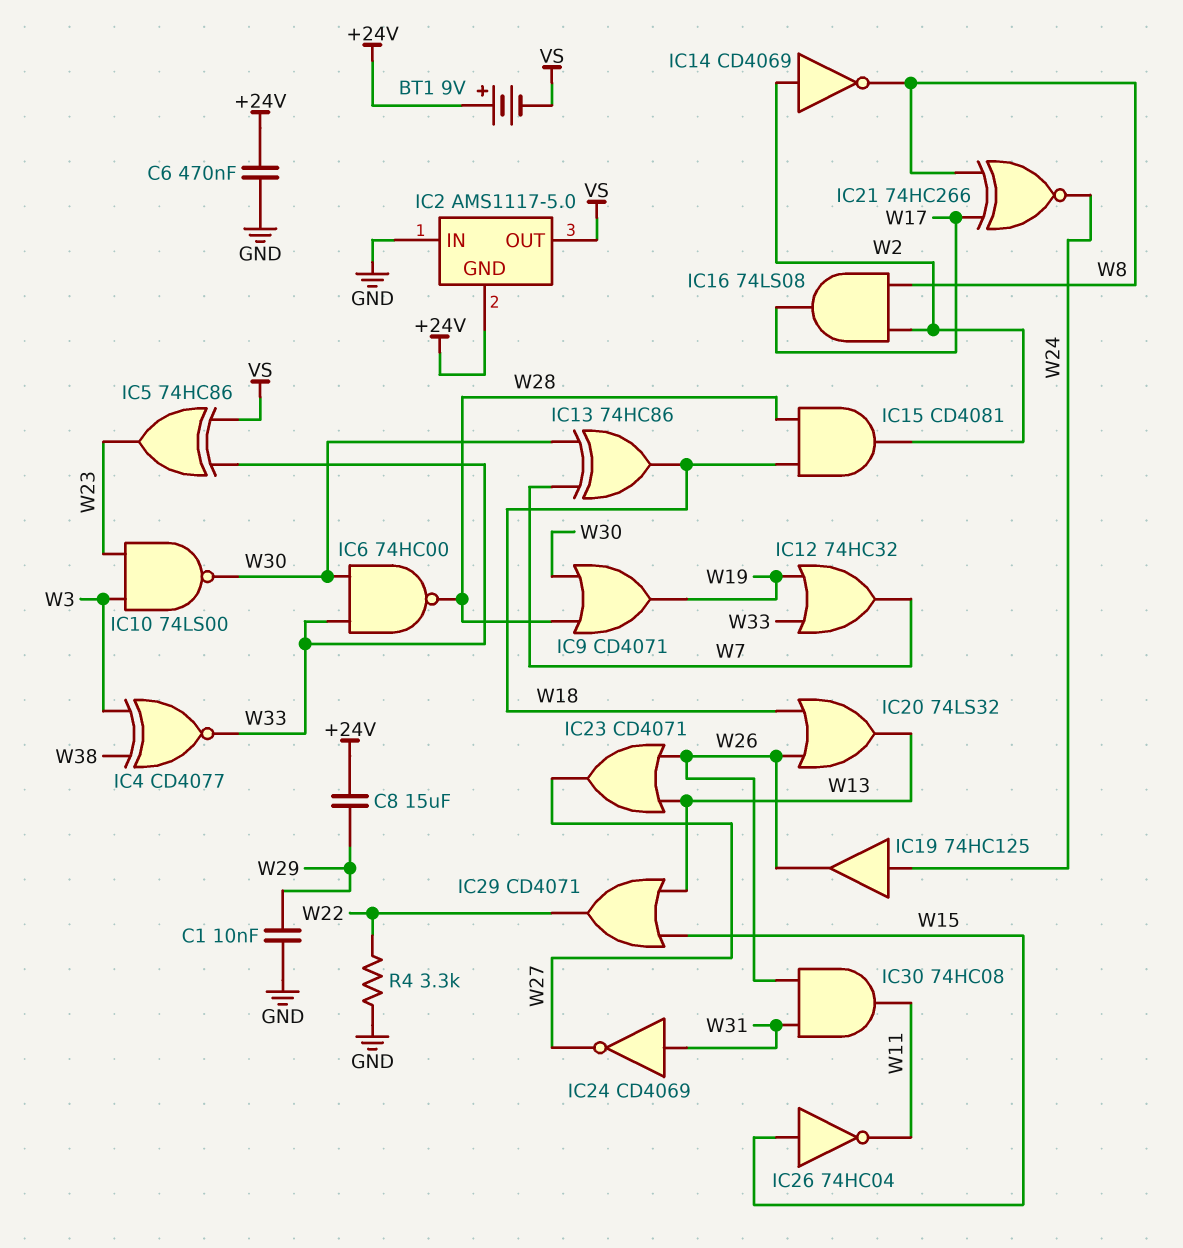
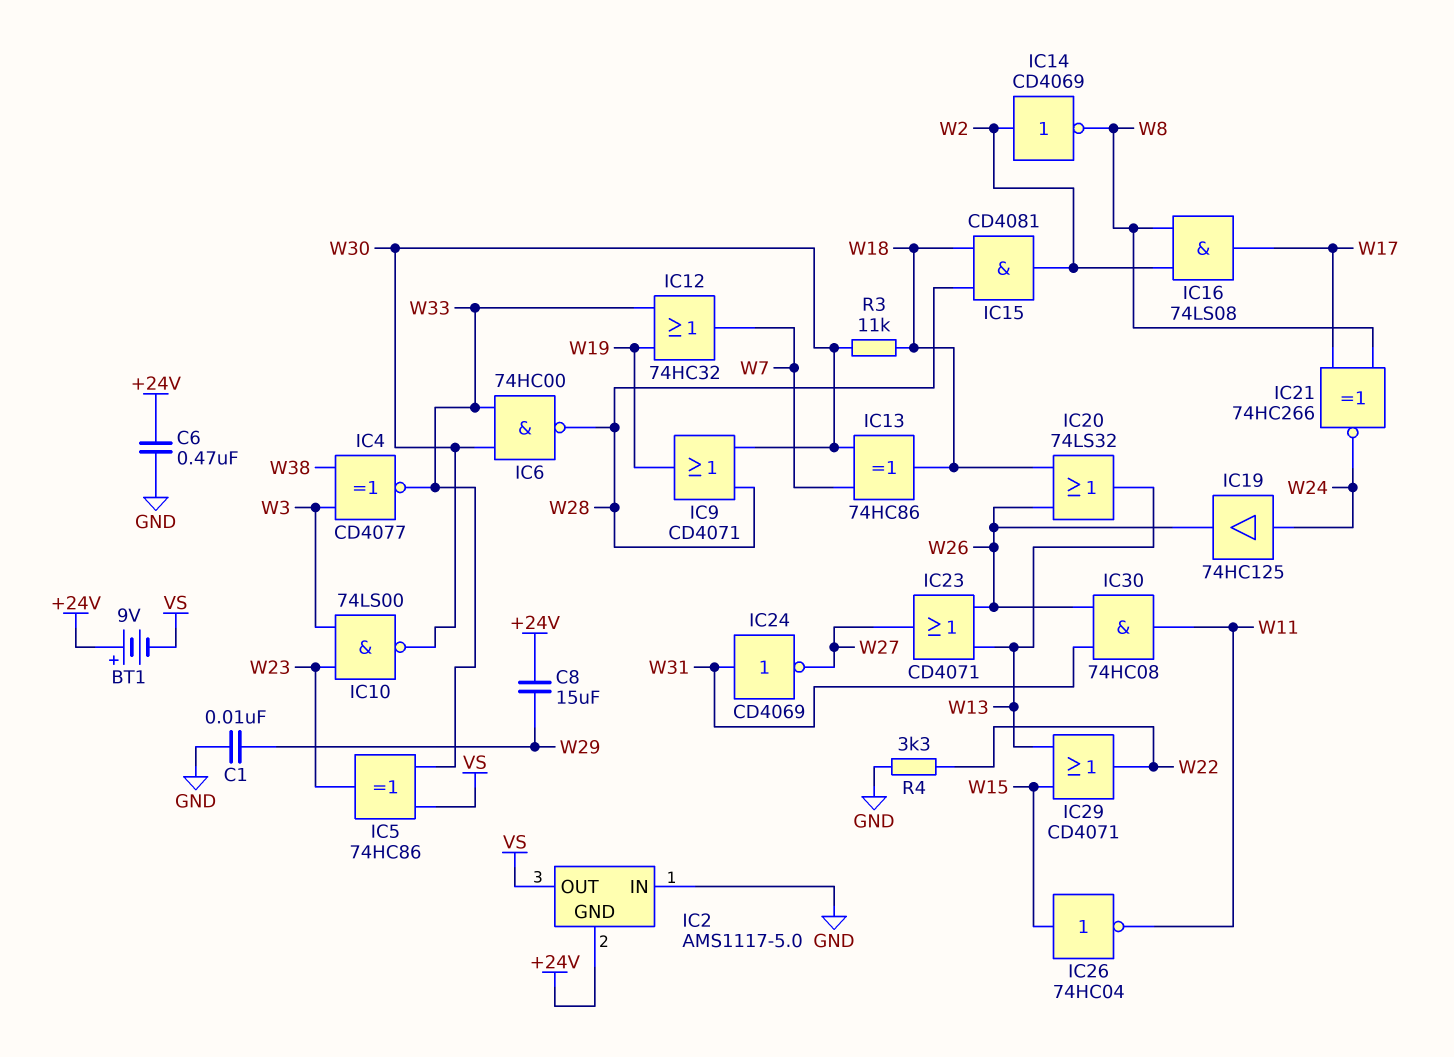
R3: none -> 11k (W18, W30)

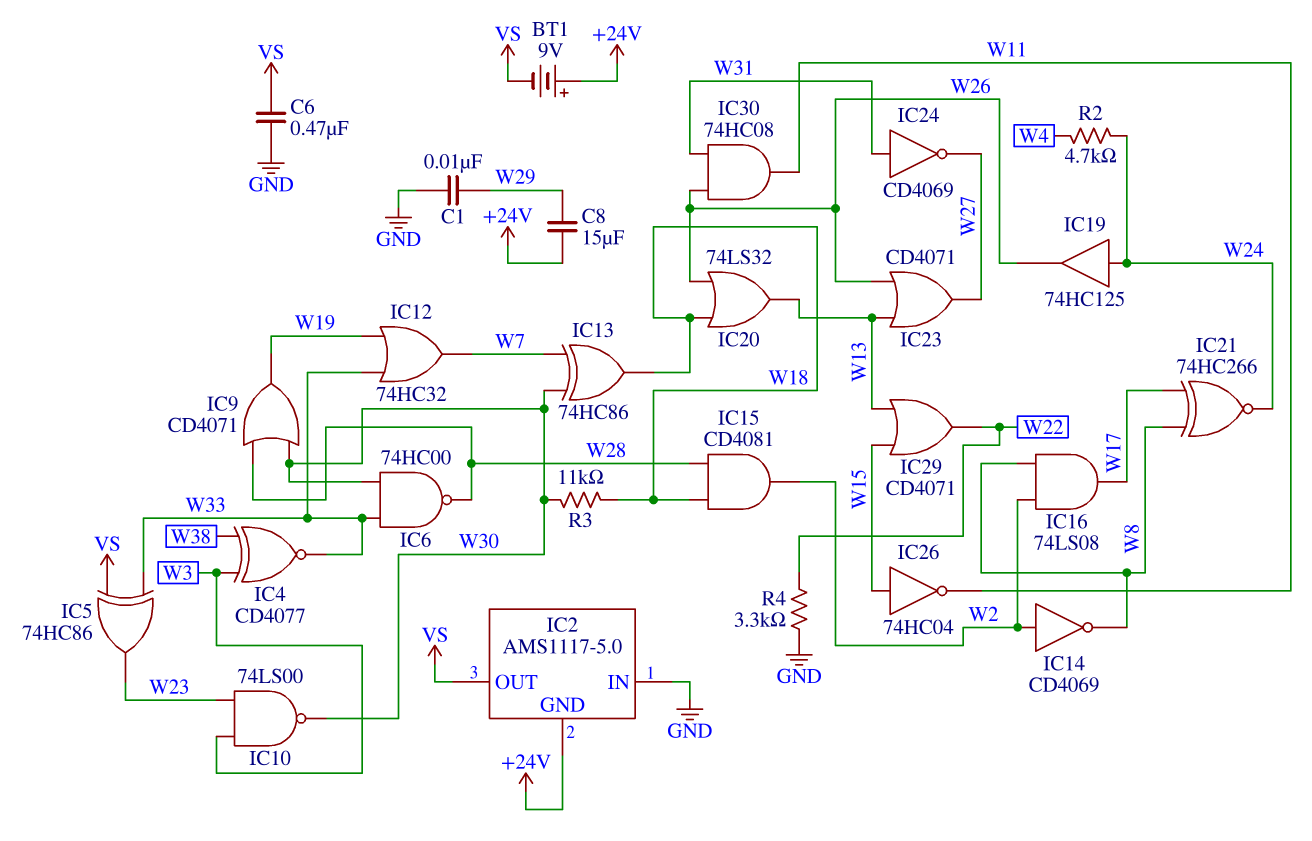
C6: 470nF (+24V, GND) -> 470nF (GND, VS)
R2: none -> 4.7k (W4, W24)

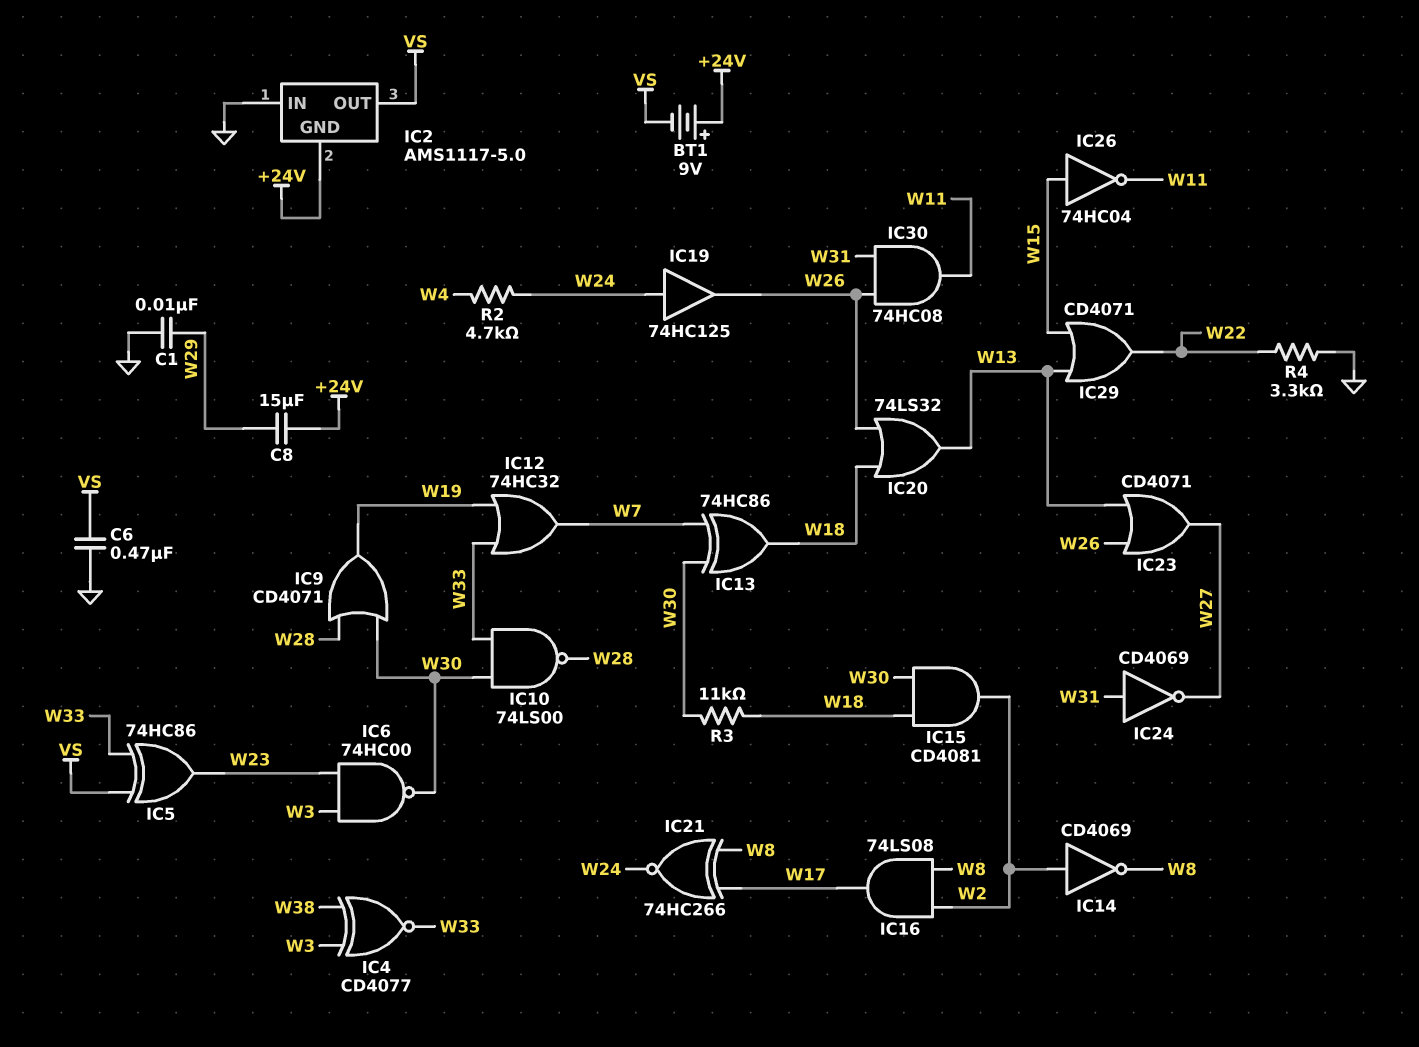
IC6: NAND 74HC00 (in W30, in W33, out W28) -> NAND 74HC00 (in W3, in W23, out W30)
IC10: NAND 74LS00 (in W3, in W23, out W30) -> NAND 74LS00 (in W30, in W33, out W28)
IC15: AND CD4081 (in W18, in W28, out W2) -> AND CD4081 (in W18, in W30, out W2)

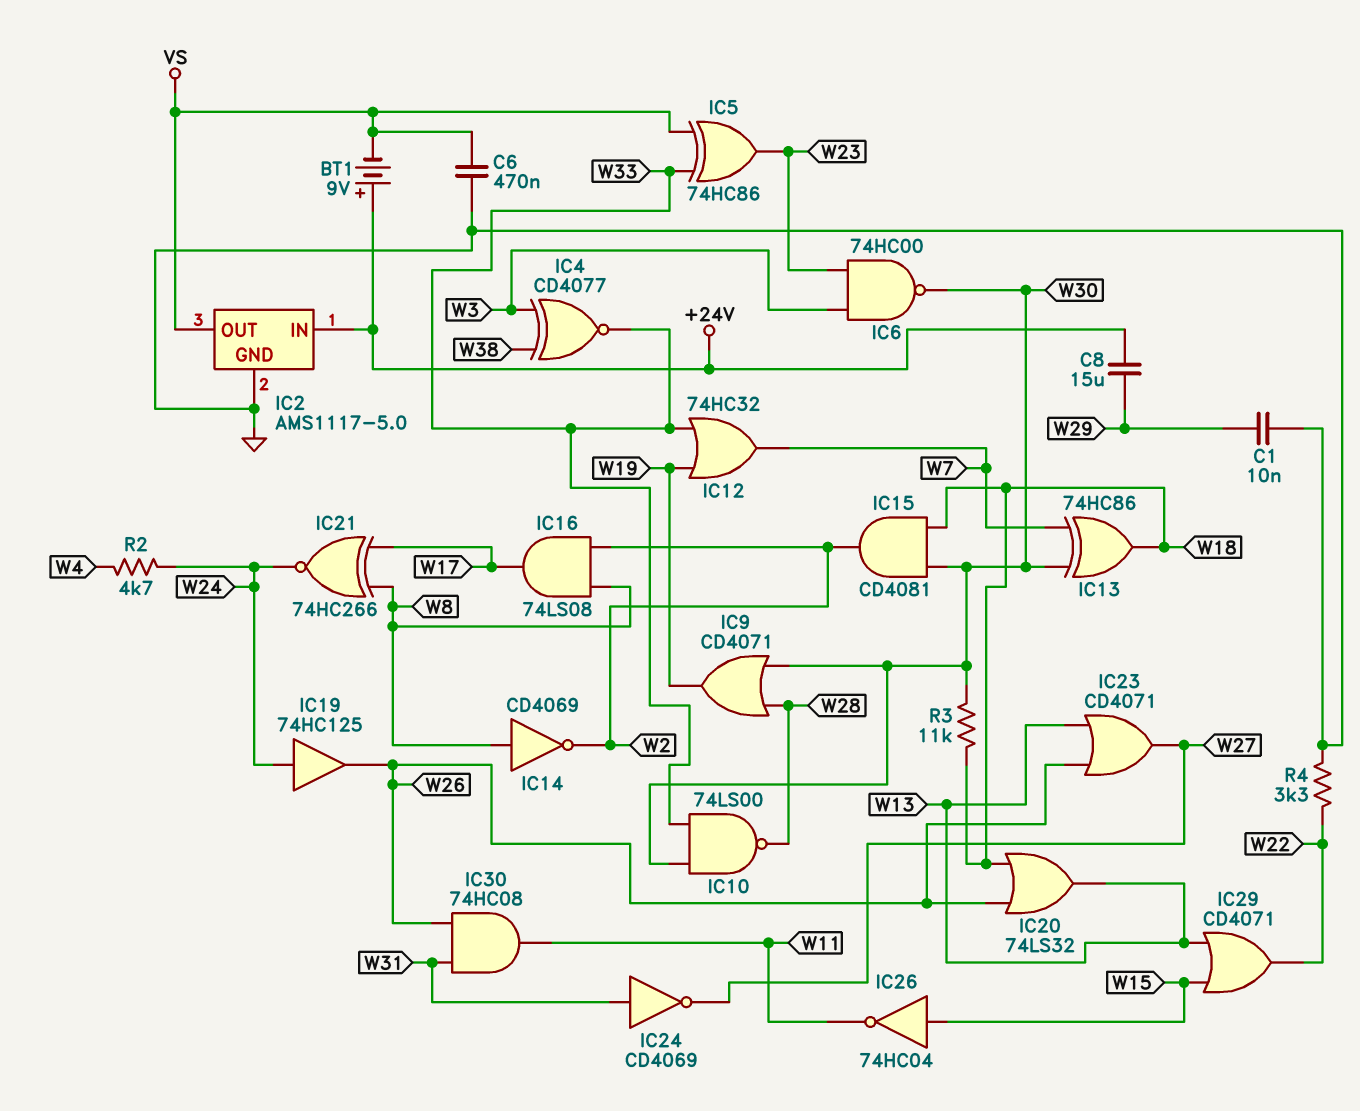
IC2 pin GND: +24V -> GND
IC2 pin IN: GND -> +24V
IC14: NOT CD4069 (in W2, out W8) -> NOT CD4069 (in W8, out W2)

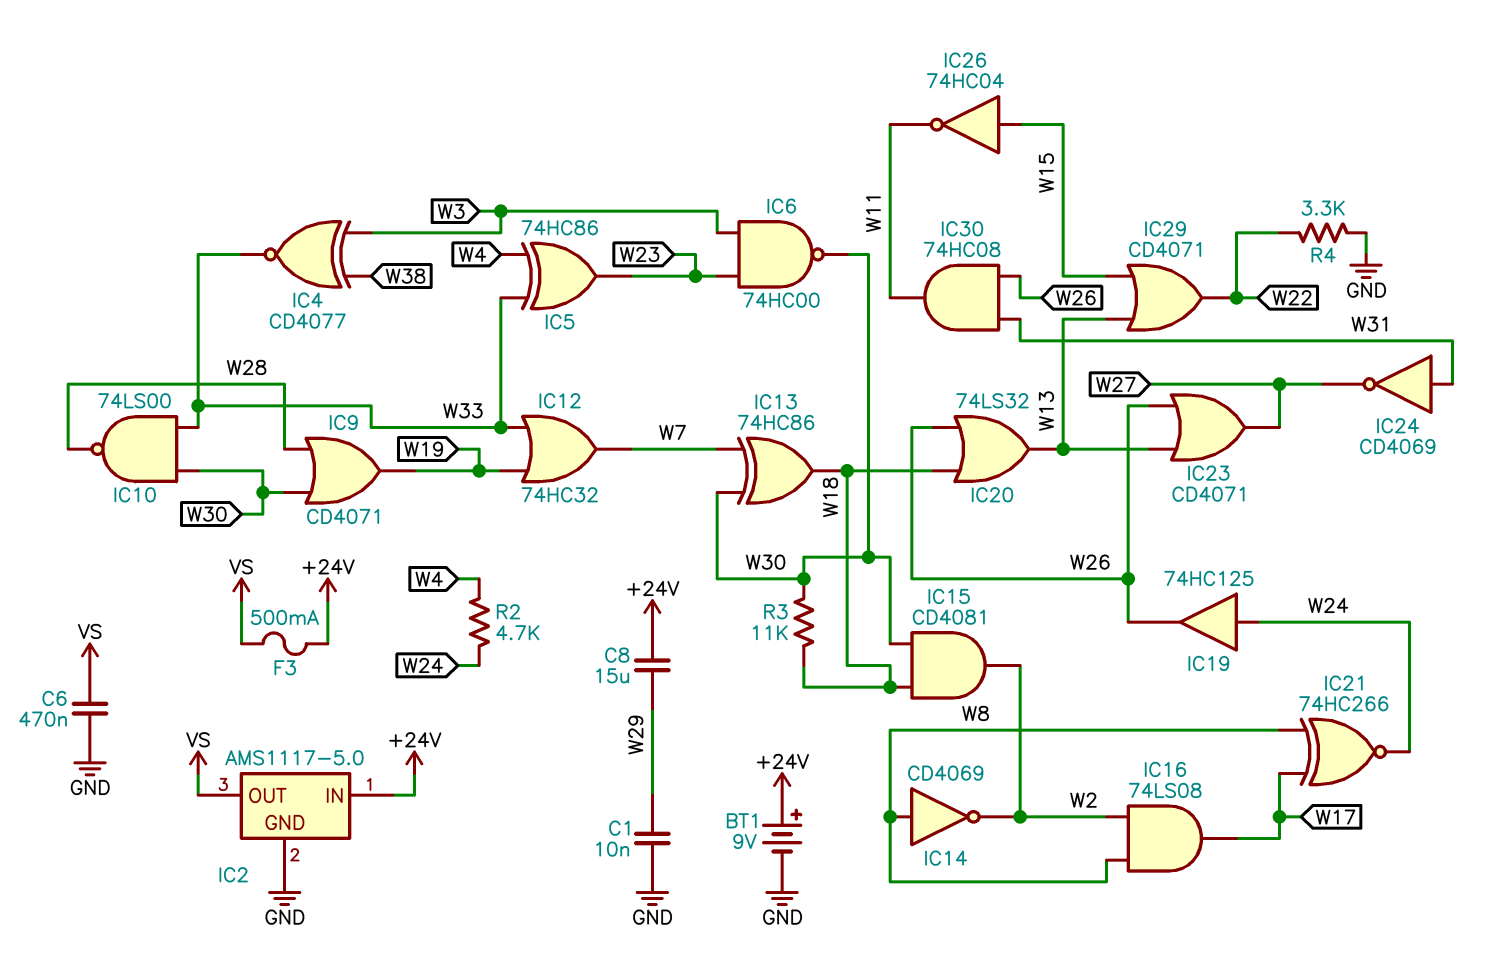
BT1: 9V (plus +24V, minus VS) -> 9V (plus +24V, minus GND)
F3: none -> 500mA (+24V, VS)
IC5: XOR 74HC86 (in VS, in W33, out W23) -> XOR 74HC86 (in W4, in W33, out W23)

